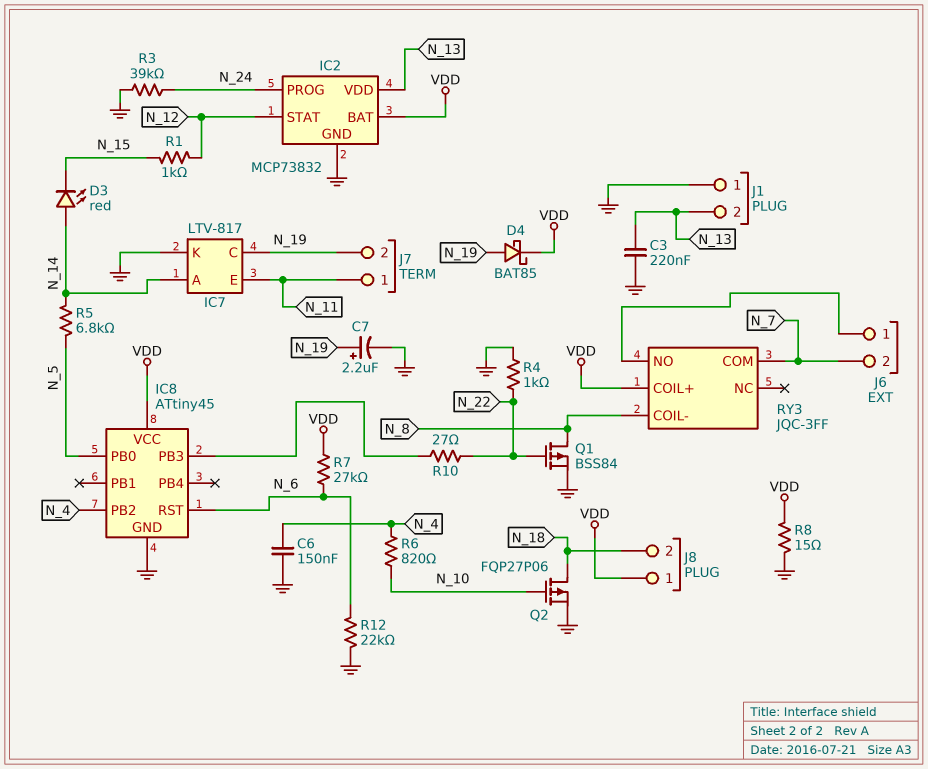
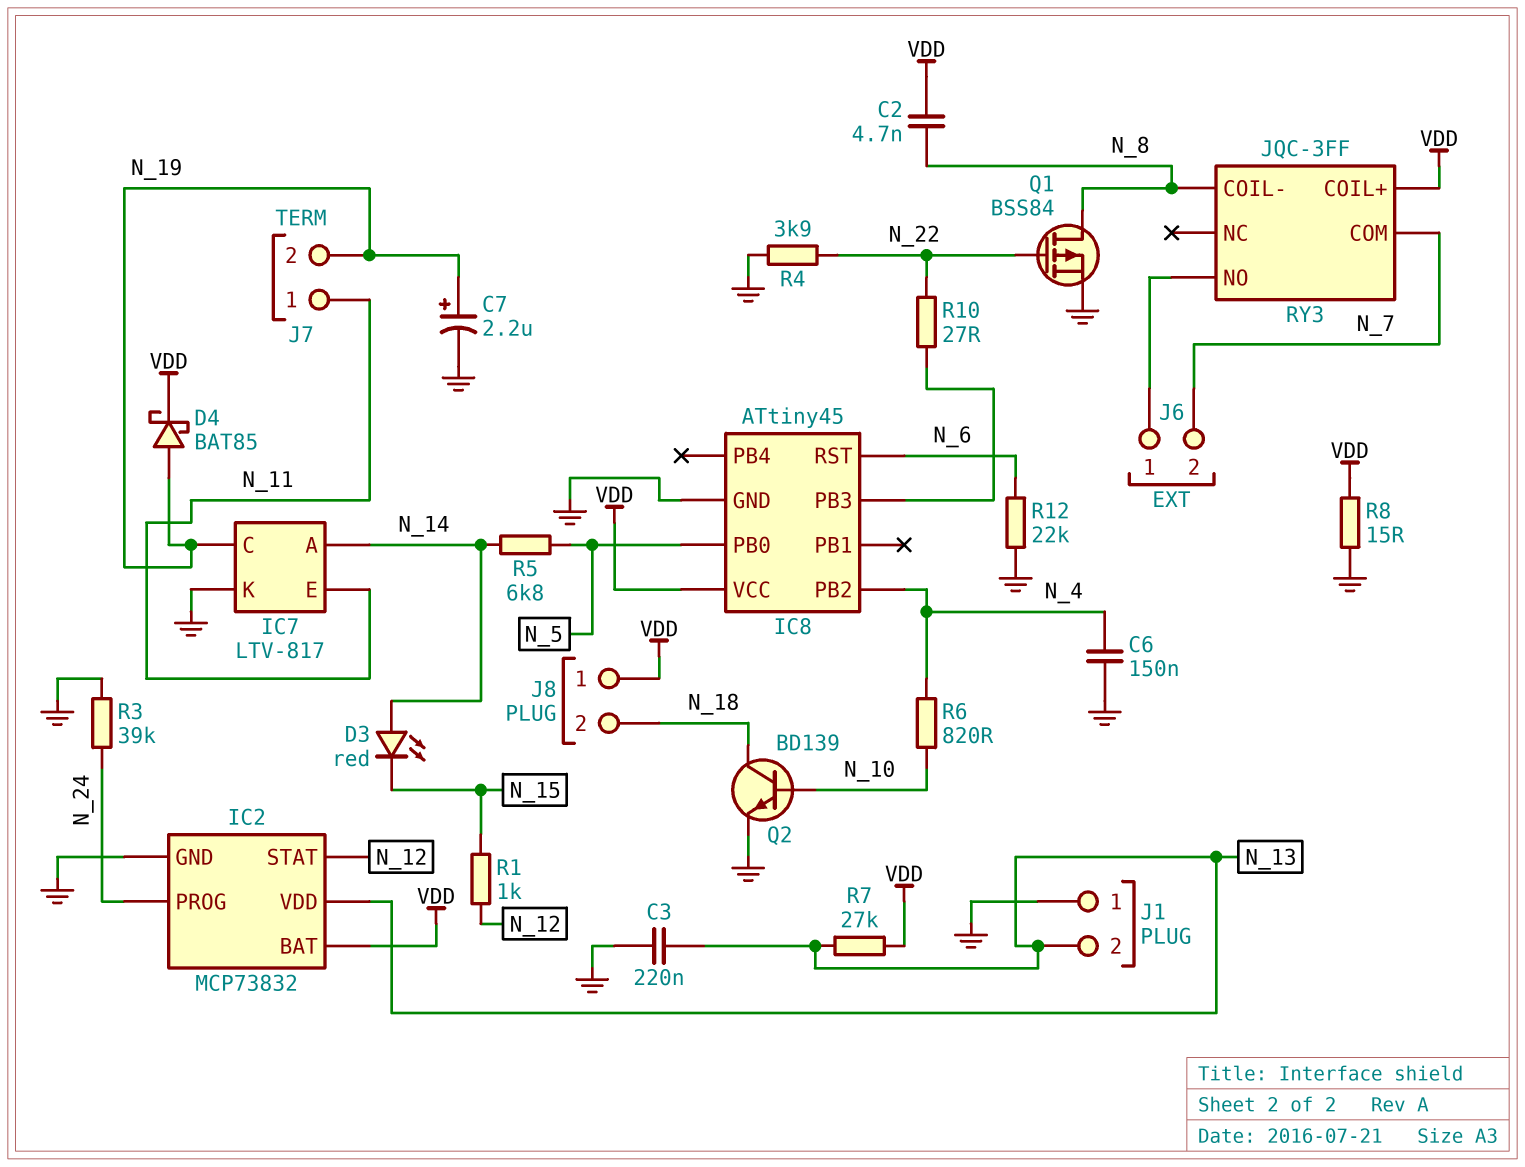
C2: none -> 4.7nF (N_8, VDD)
Q2: PMOS FQP27P06 (G N_10, D N_18, S GND) -> NPN BD139 (B N_10, C N_18, E GND)
R4: 1k (GND, N_22) -> 3.9k (GND, N_22)
R7: 27k (N_6, VDD) -> 27k (N_13, VDD)

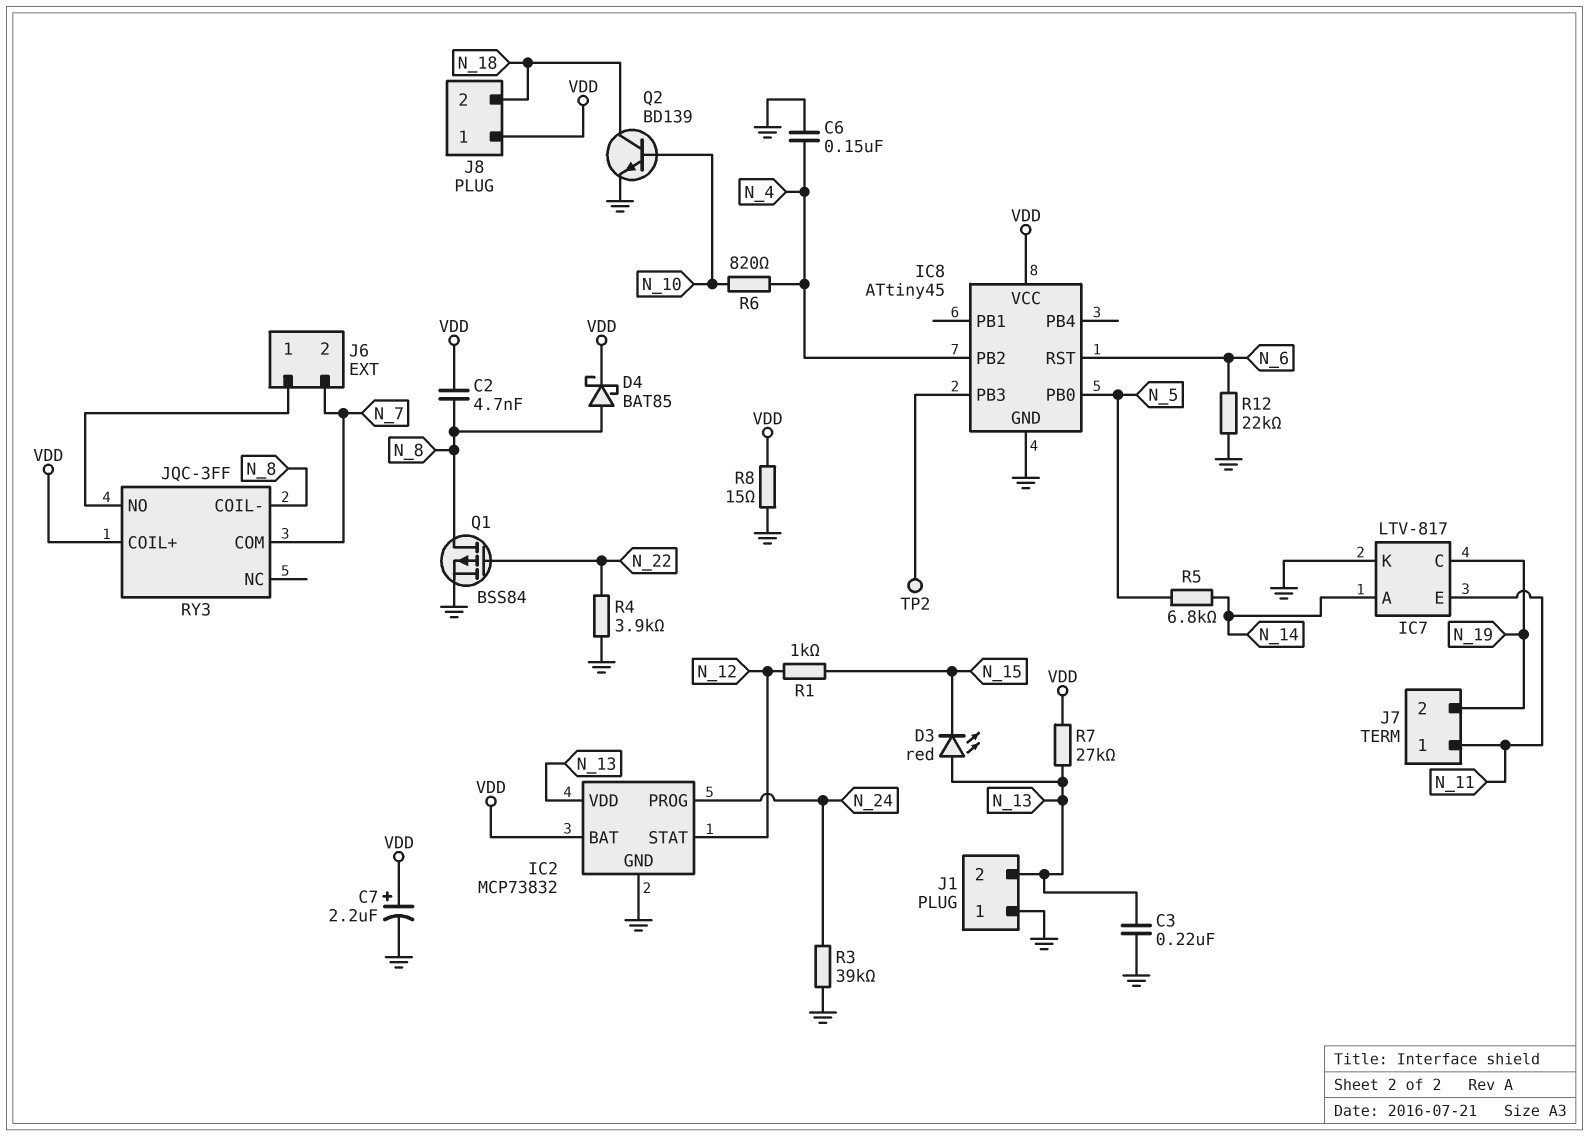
C7: 2.2uF (plus N_19, minus GND) -> 2.2uF (plus VDD, minus GND)
D3: LED red (A N_14, K N_15) -> LED red (A N_13, K N_15)
D4: schottky BAT85 (A N_19, K VDD) -> schottky BAT85 (A N_8, K VDD)
R10: 27 (IC8/PB3, N_22) -> none
TP2: none -> test point (IC8/PB3)

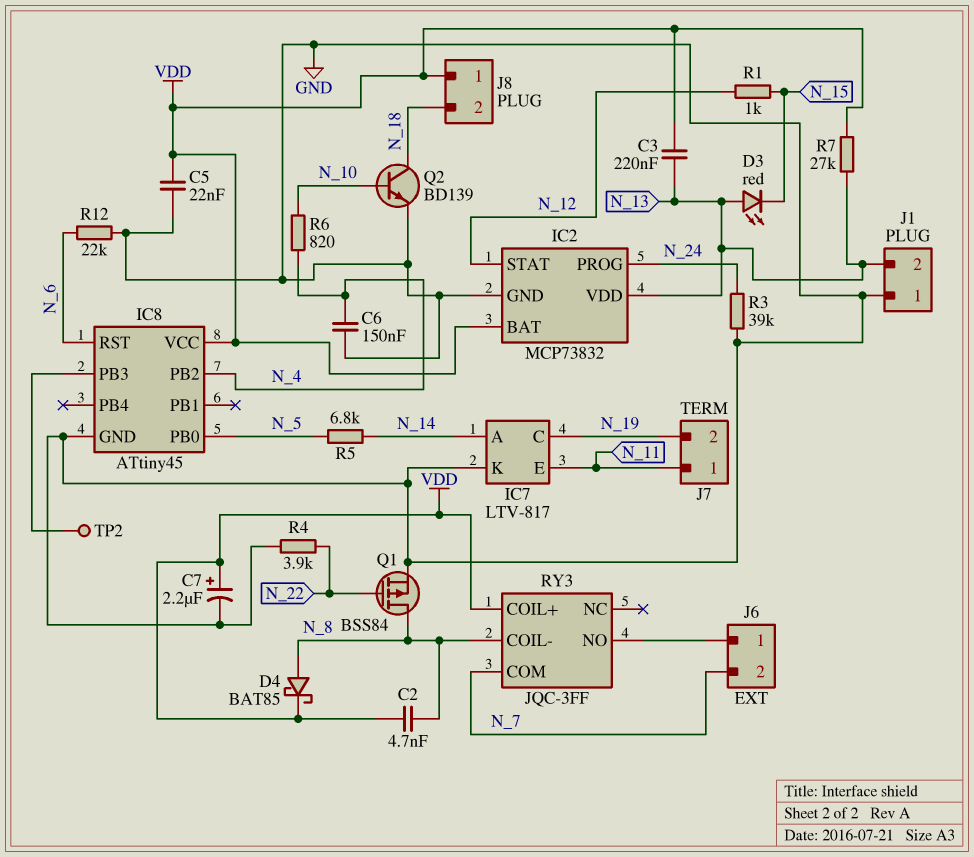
C3: 220nF (GND, N_13) -> 220nF (N_13, VDD)
C5: none -> 22nF (GND, VDD)
R8: 15 (GND, VDD) -> none

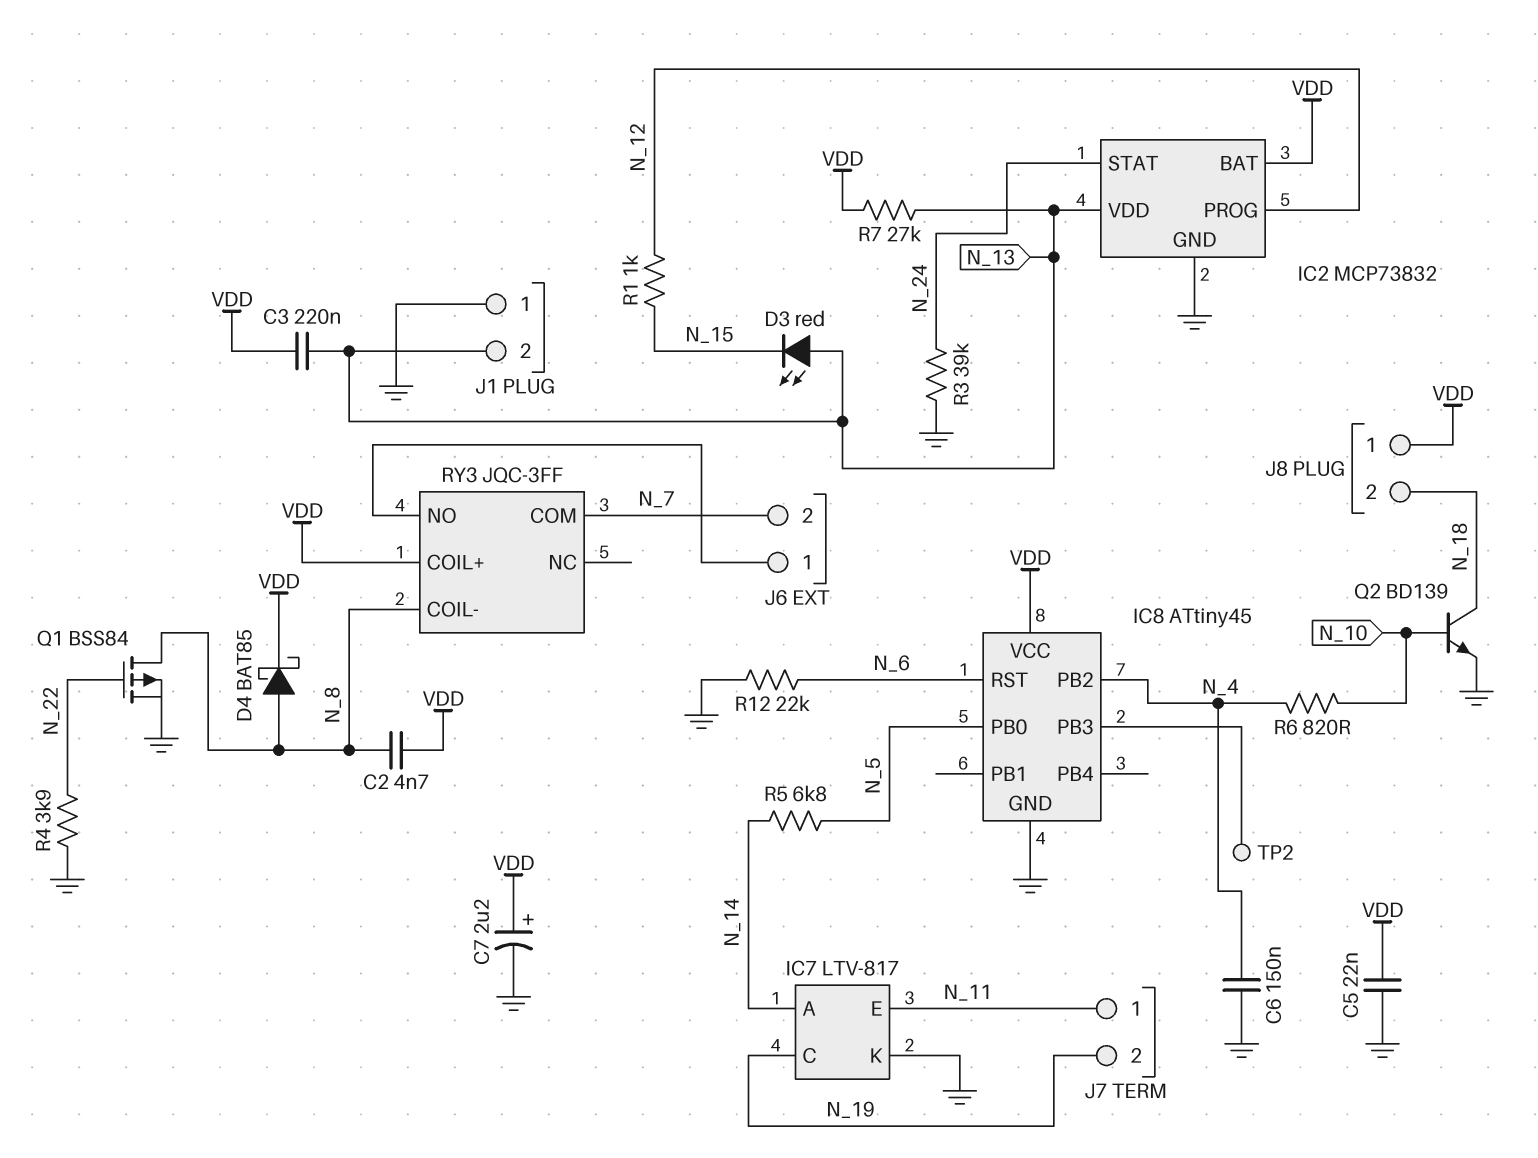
IC2 pin PROG: N_24 -> N_12
IC2 pin STAT: N_12 -> N_24

